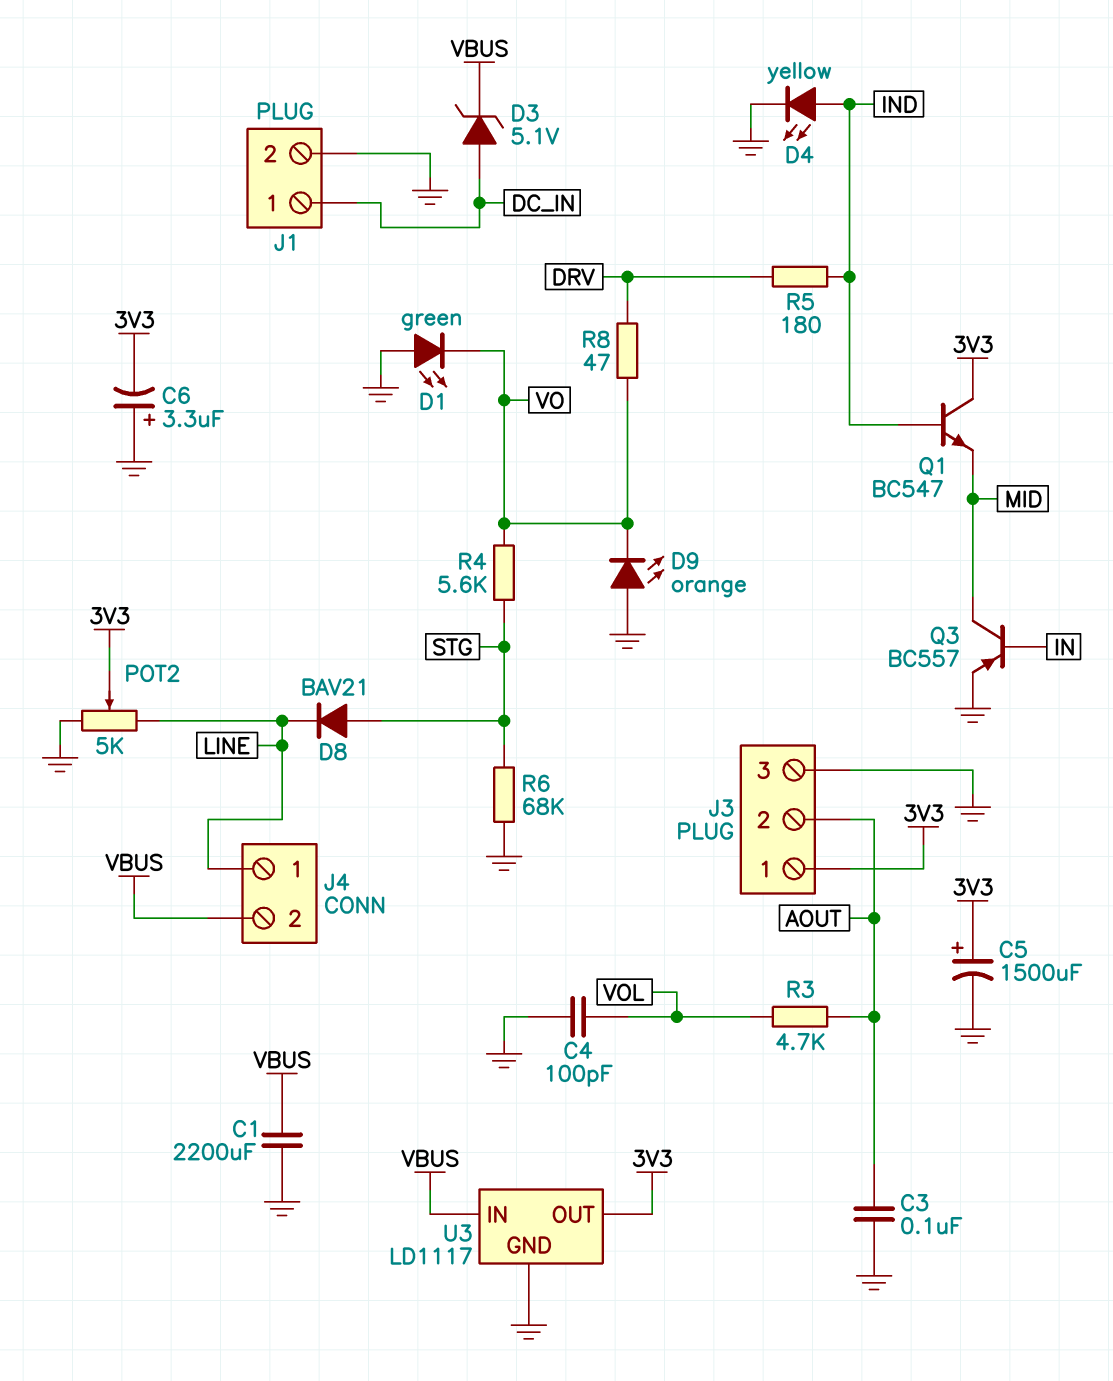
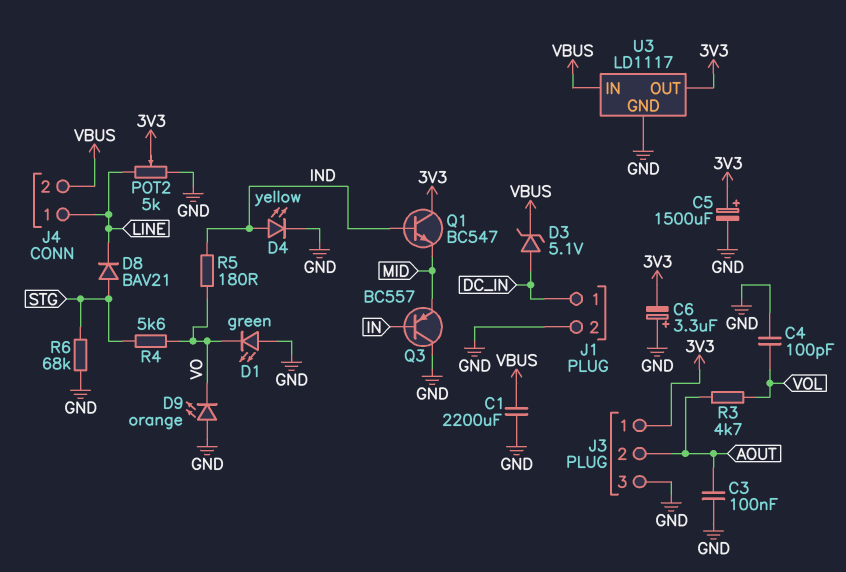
Q3: PNP BC557 (B IN, C MID, E GND) -> PNP BC557 (B IN, C GND, E MID)
R5: 180 (DRV, IND) -> 180 (IND, VO)
R8: 47 (DRV, VO) -> none

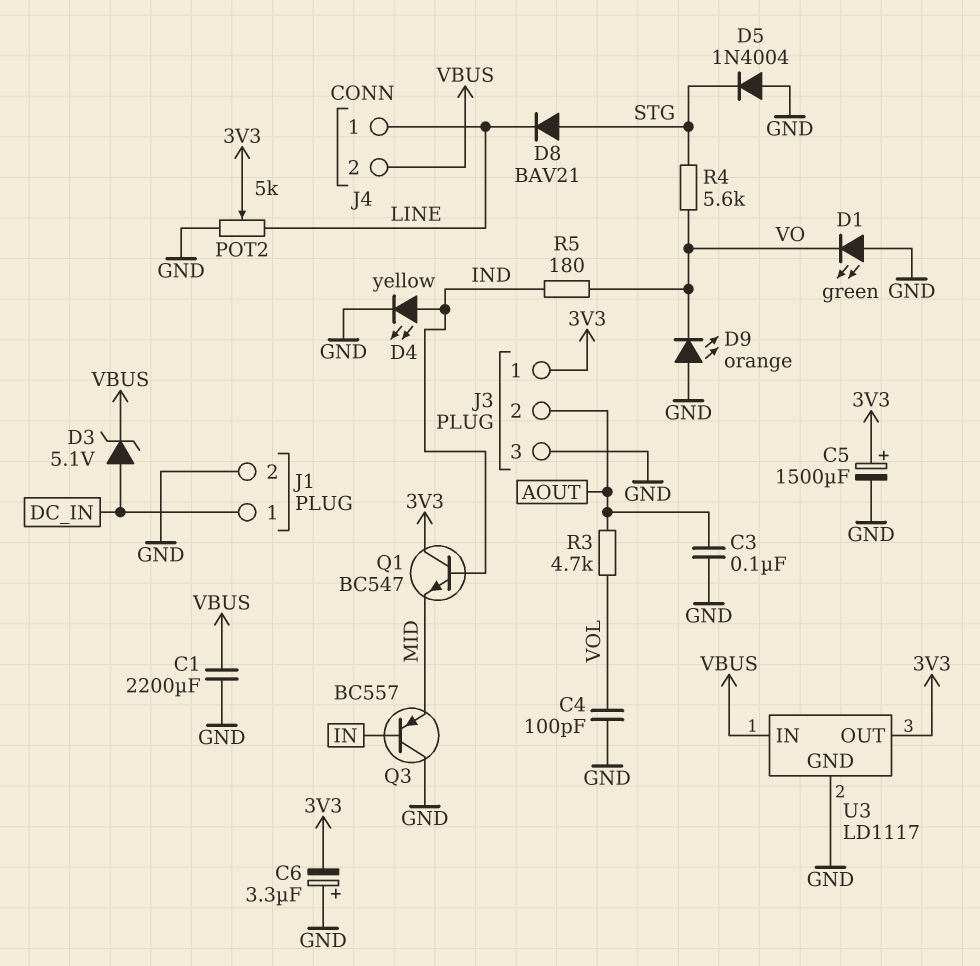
D5: none -> diode 1N4004 (A GND, K STG)
R6: 68k (GND, STG) -> none

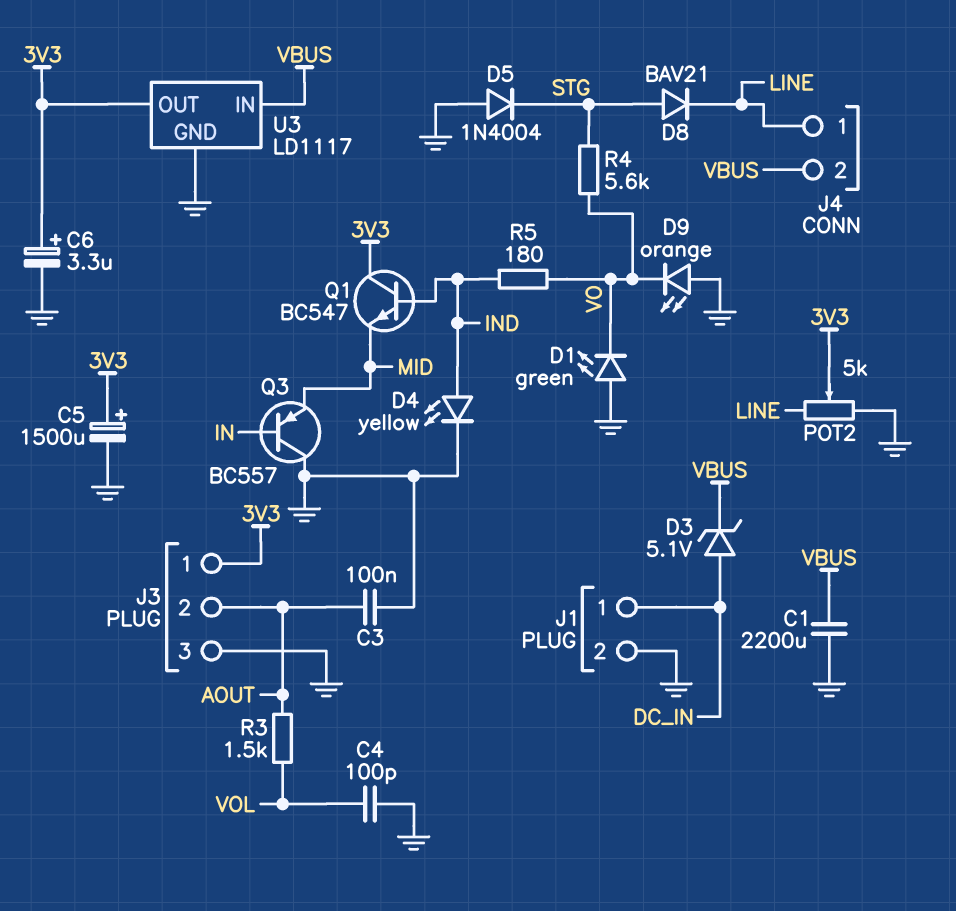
C6: 3.3uF (plus GND, minus 3V3) -> 3.3uF (plus 3V3, minus GND)
R3: 4.7k (AOUT, VOL) -> 1.5k (AOUT, VOL)

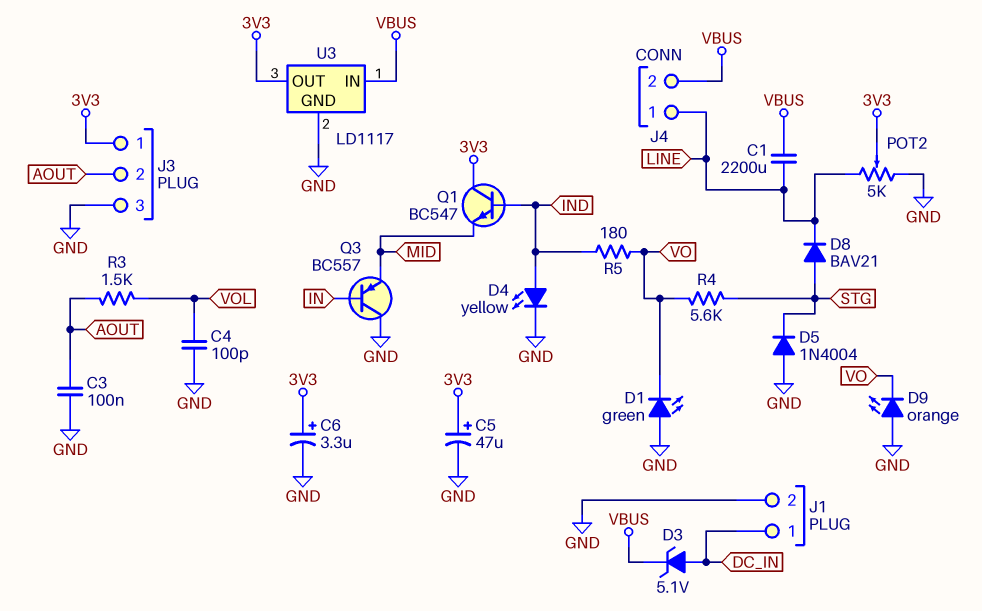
C1: 2200uF (GND, VBUS) -> 2200uF (LINE, VBUS)
C5: 1500uF (plus 3V3, minus GND) -> 47uF (plus 3V3, minus GND)

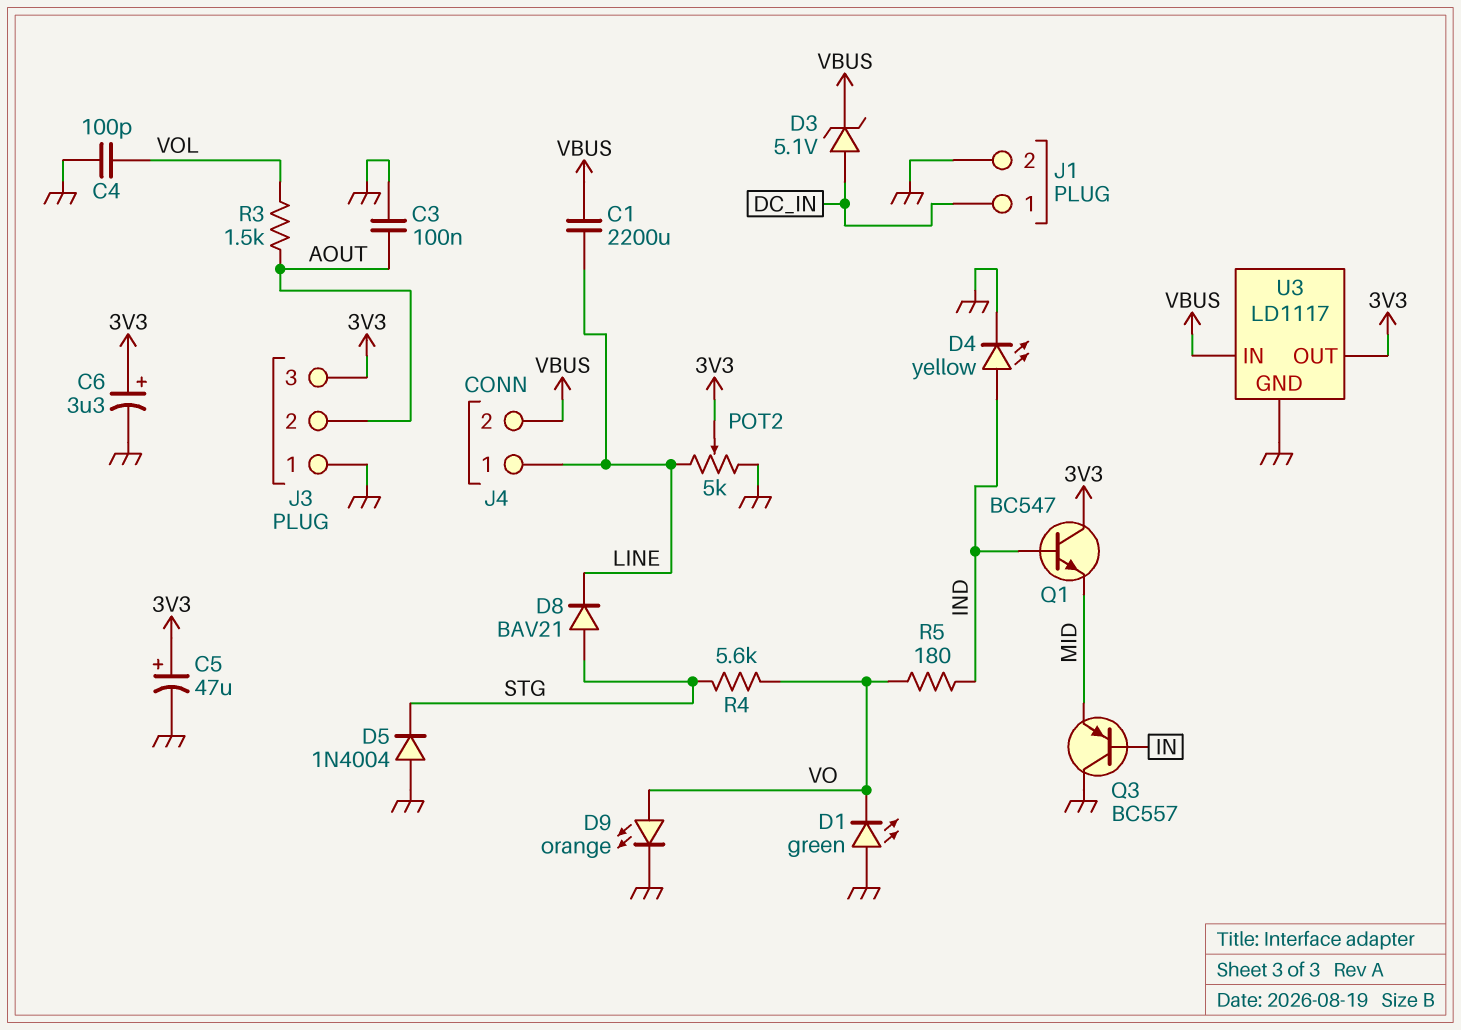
D9: LED orange (A GND, K VO) -> LED orange (A VO, K GND)
J3 pin 1: 3V3 -> GND
J3 pin 3: GND -> 3V3

